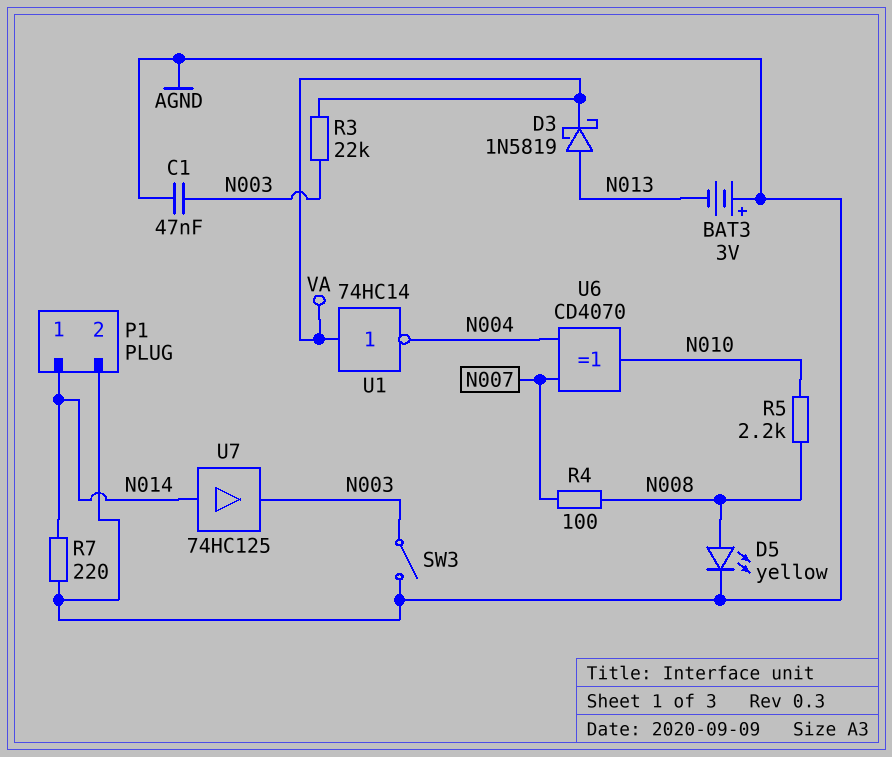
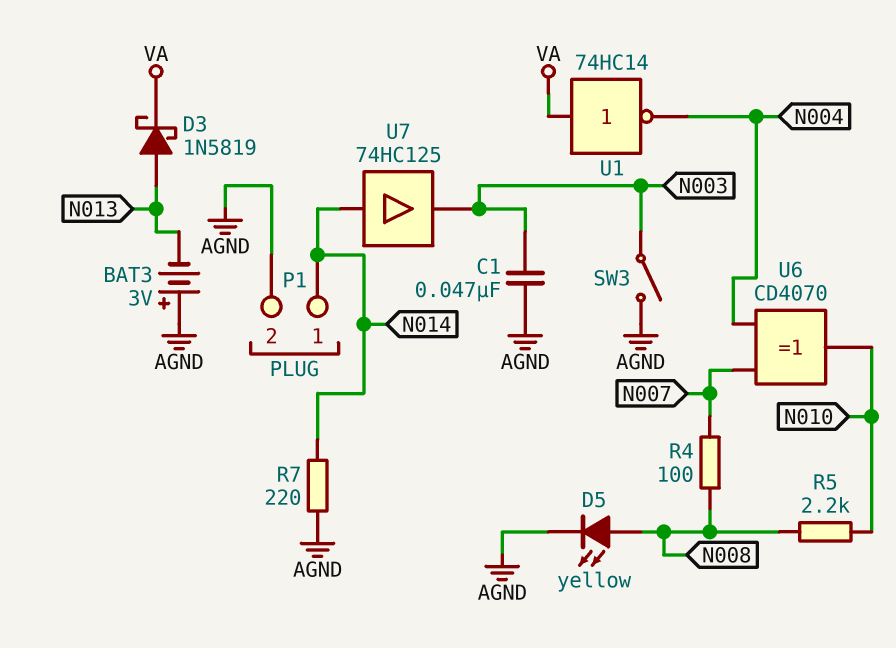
R3: 22k (N003, VA) -> none

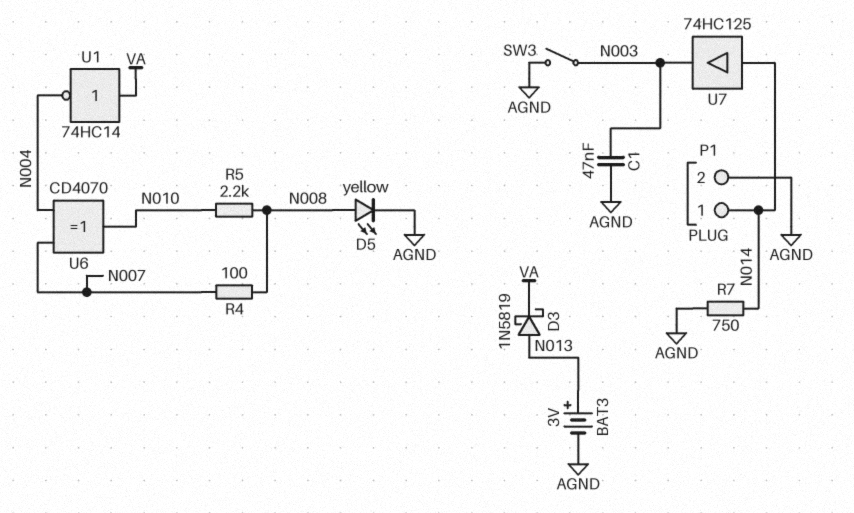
BAT3: 3V (plus AGND, minus N013) -> 3V (plus N013, minus AGND)
R7: 220 (AGND, N014) -> 750 (AGND, N014)

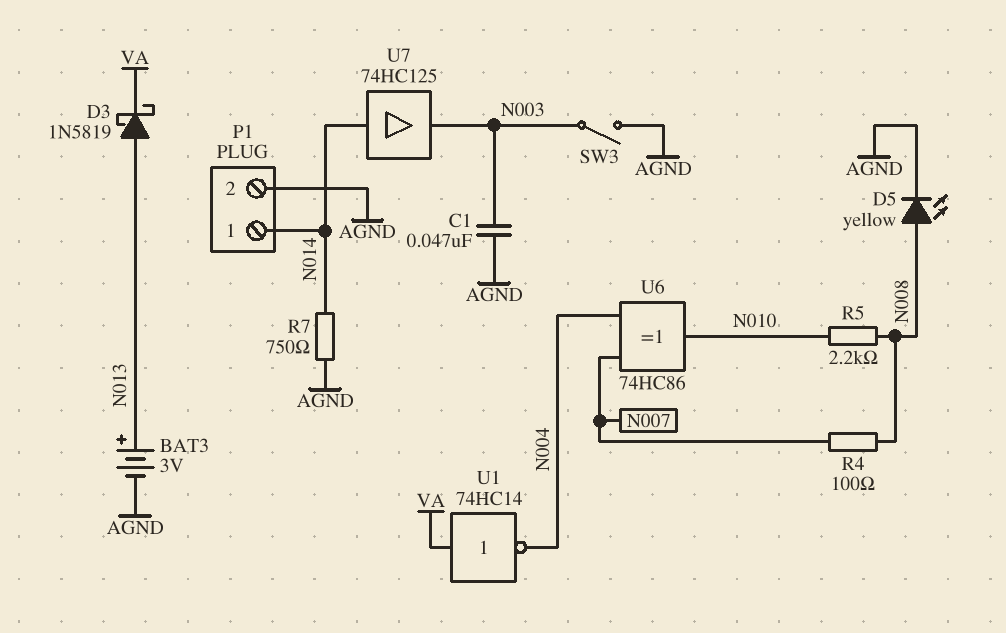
U6: XOR CD4070 (in N004, in N007, out N010) -> XOR 74HC86 (in N004, in N007, out N010)

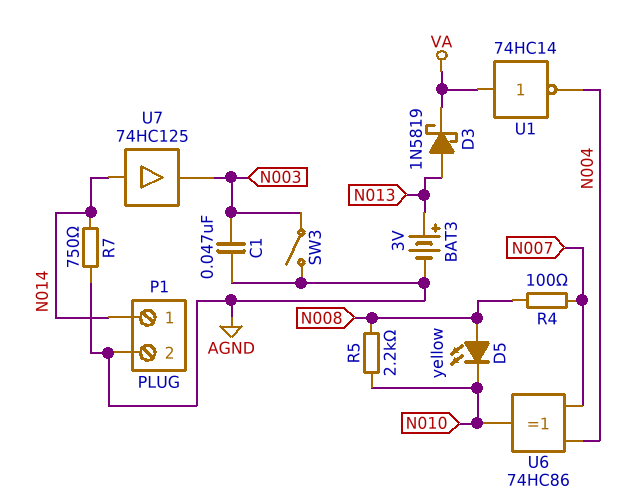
D5: LED yellow (A N008, K AGND) -> LED yellow (A N008, K N010)

